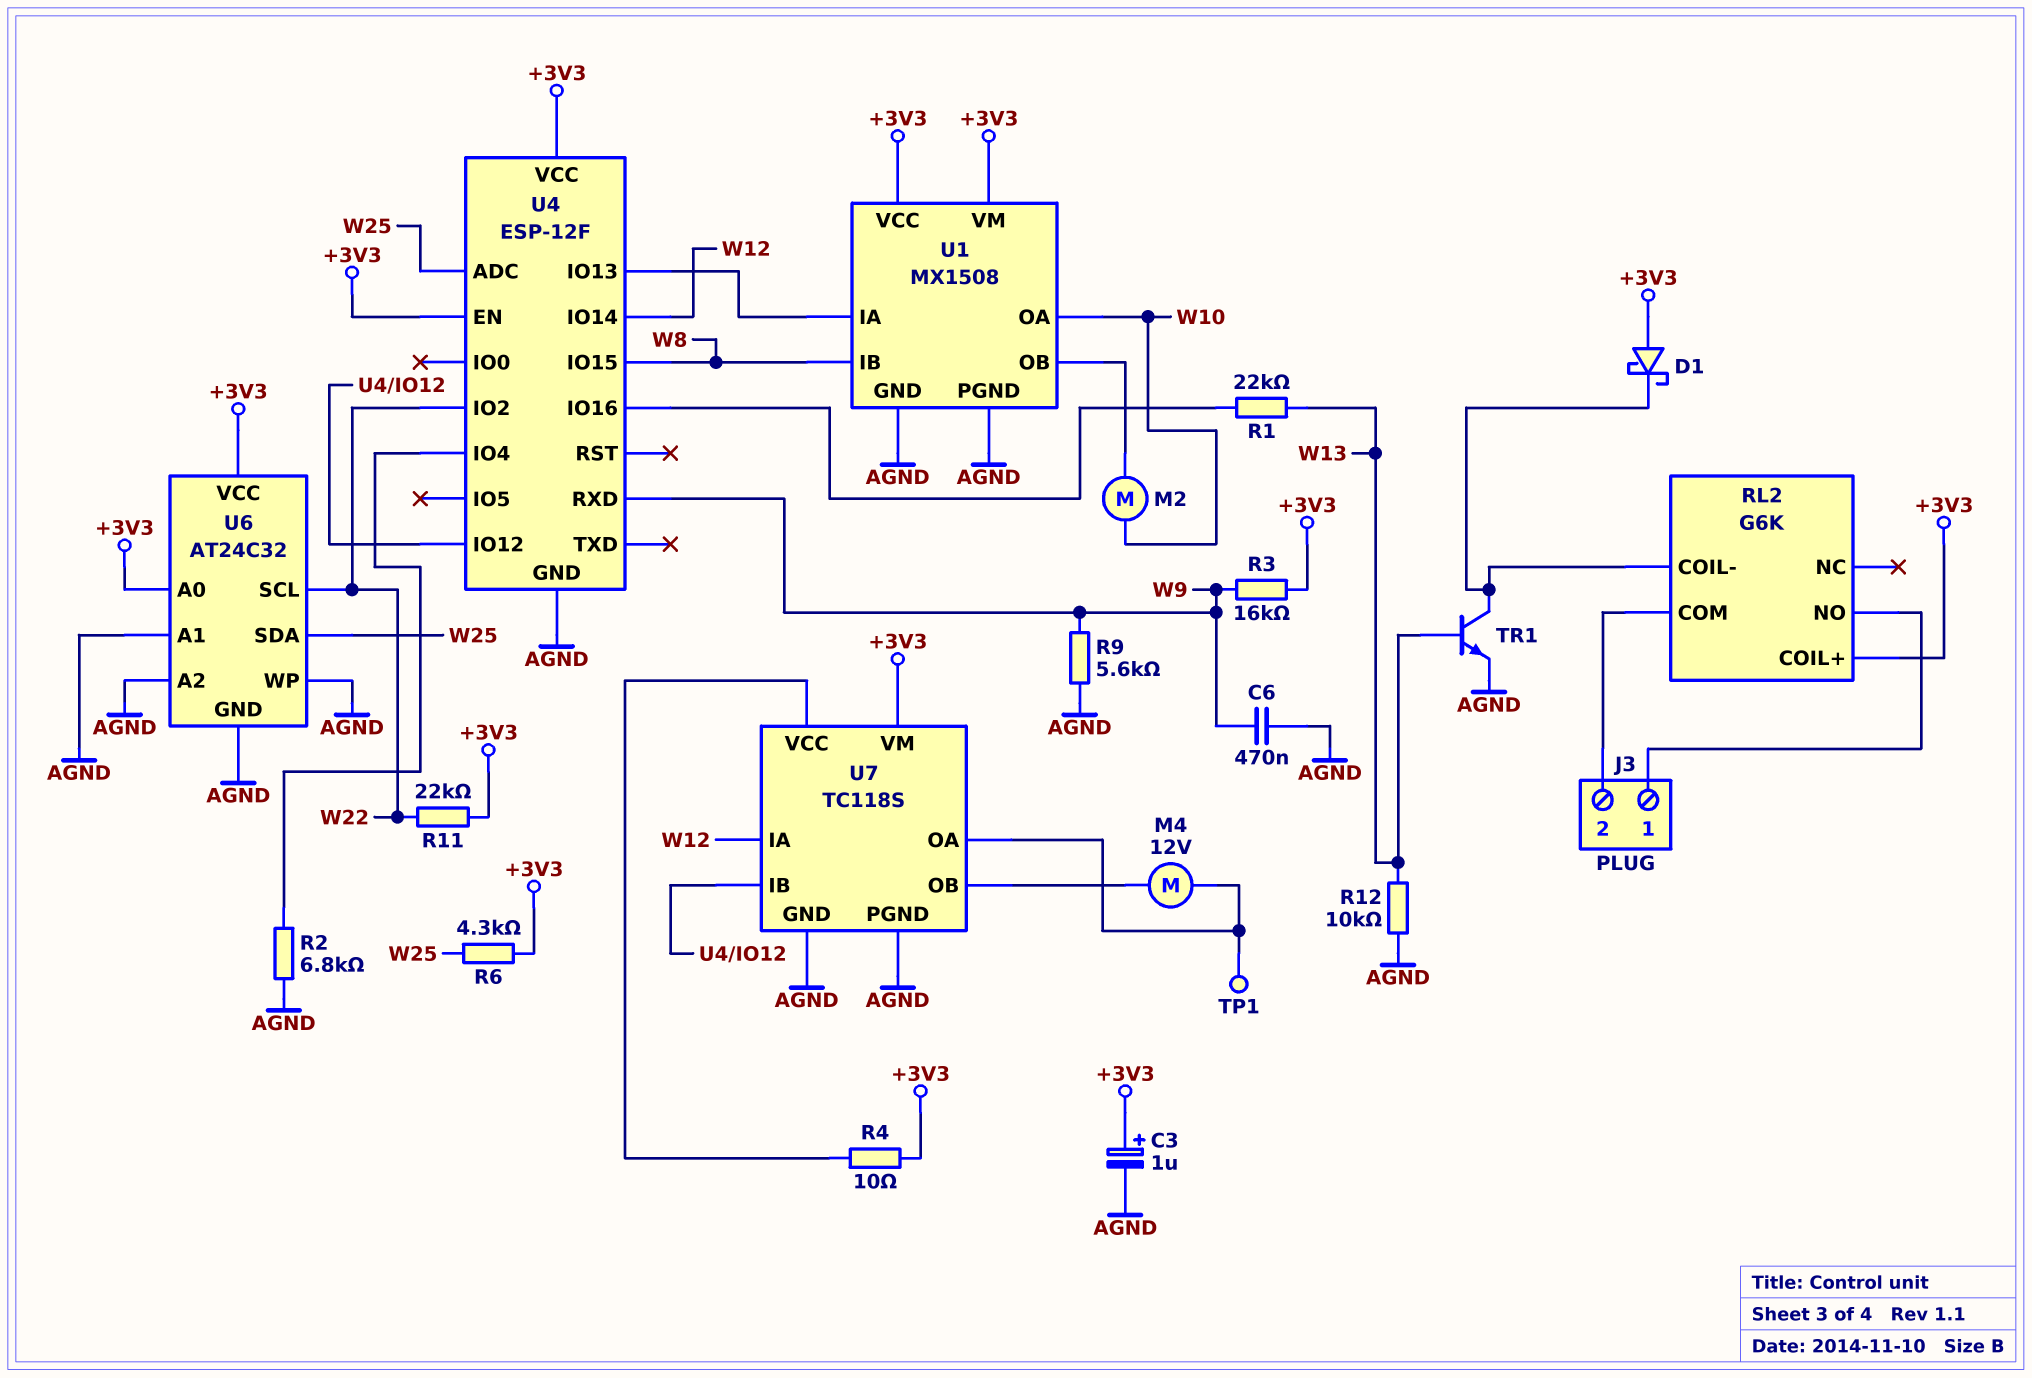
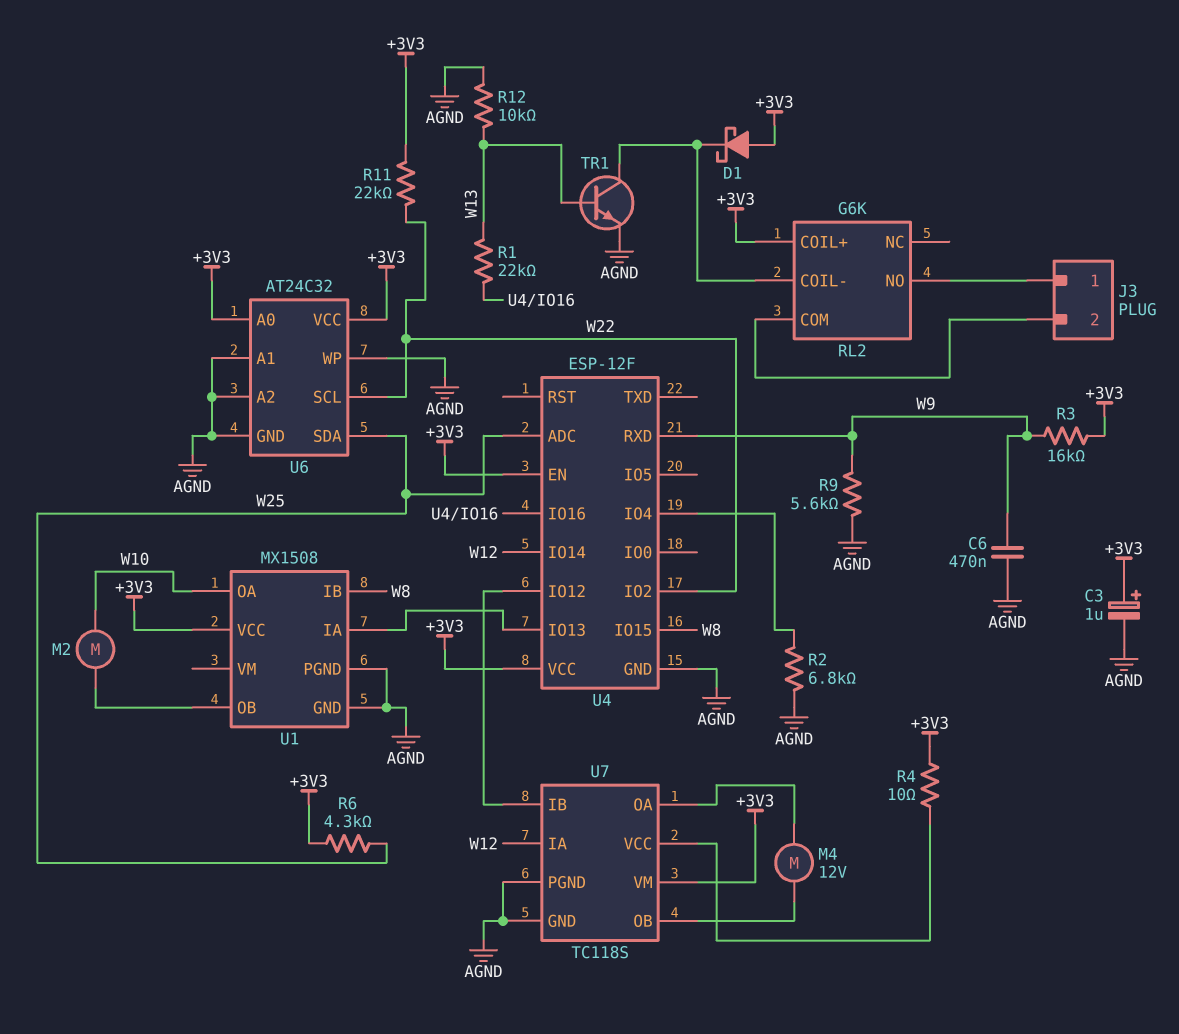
TP1: test point (U7/OA) -> none
U1 pin VM: +3V3 -> none

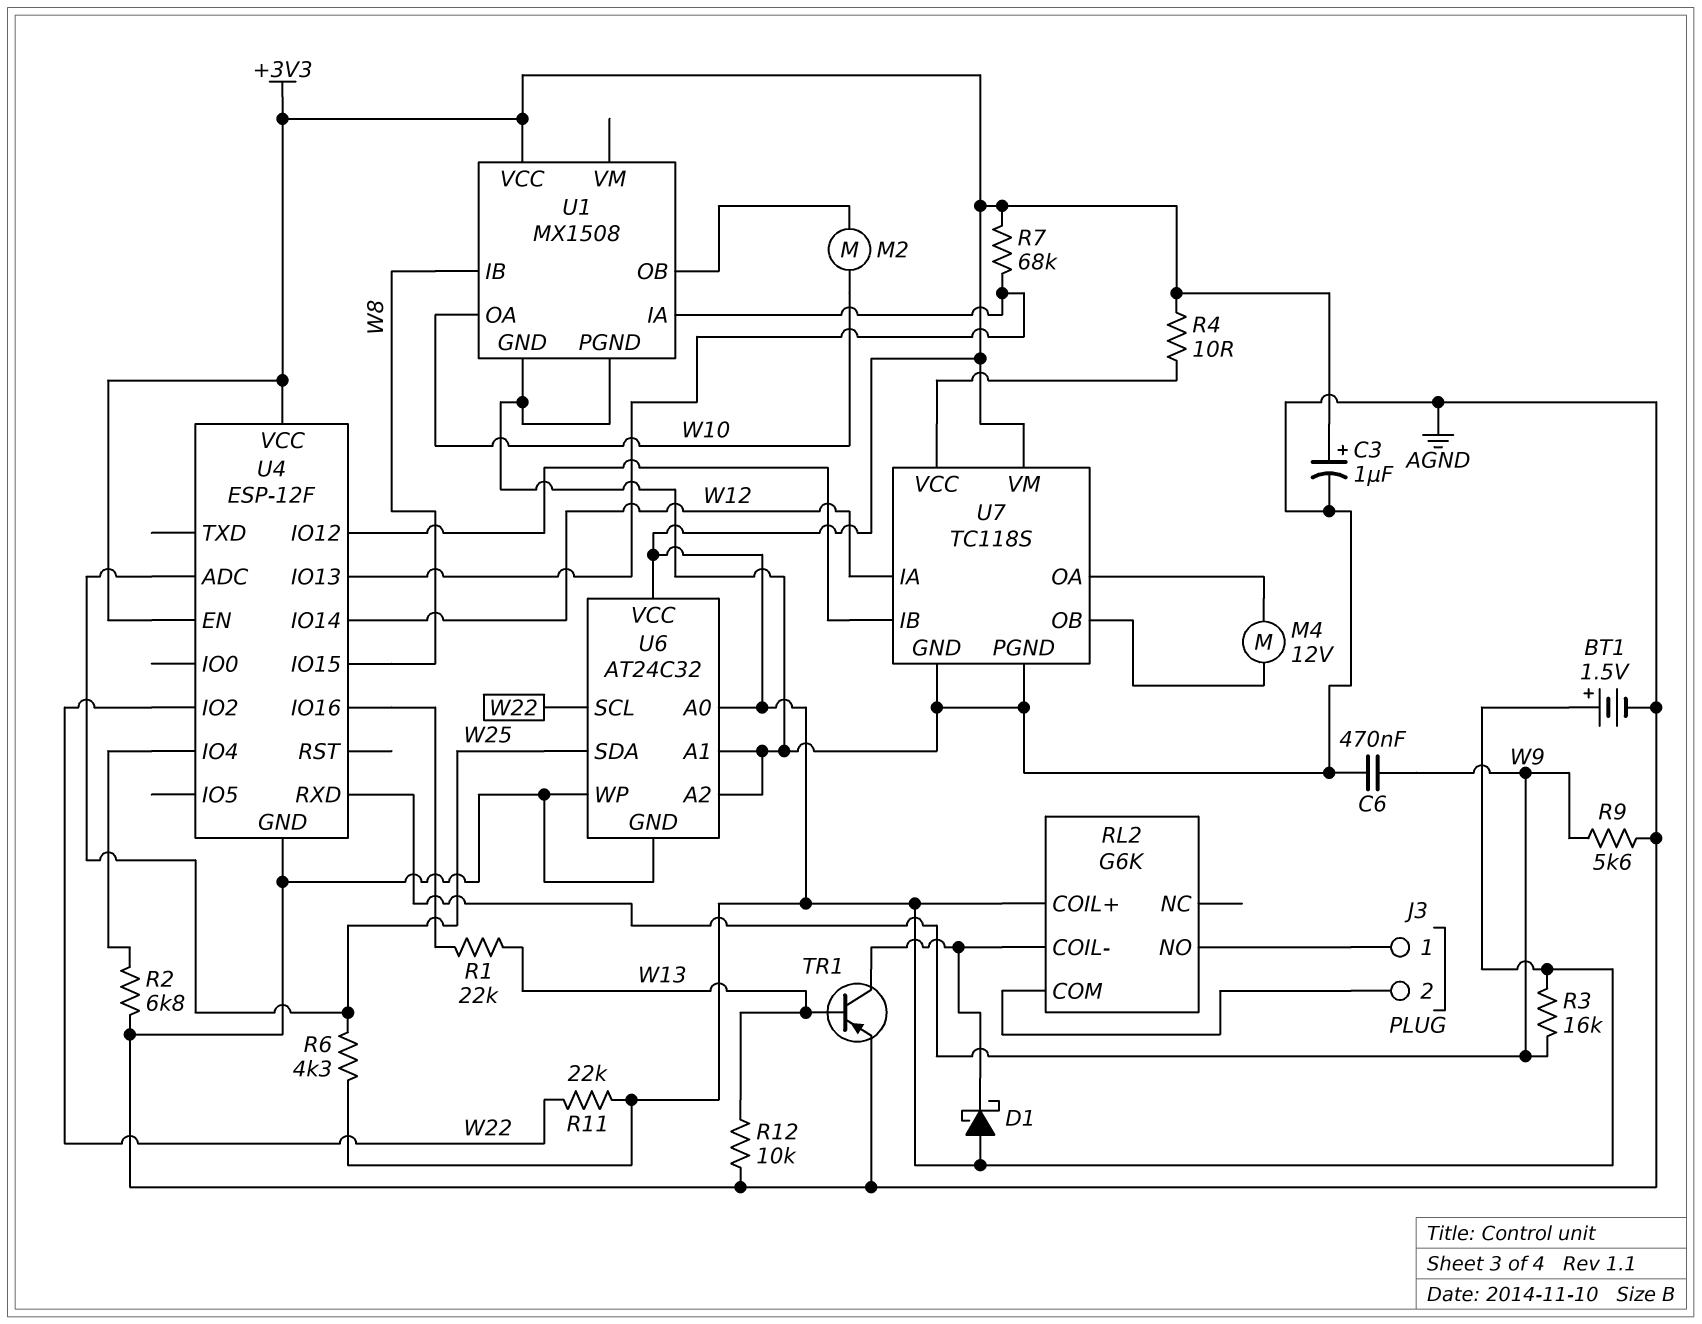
BT1: none -> 1.5V (plus +3V3, minus AGND)
R7: none -> 68k (+3V3, U1/IA)
TR1: NPN (B W13, C RL2/COIL-, E AGND) -> PNP (B W13, C RL2/COIL-, E AGND)

